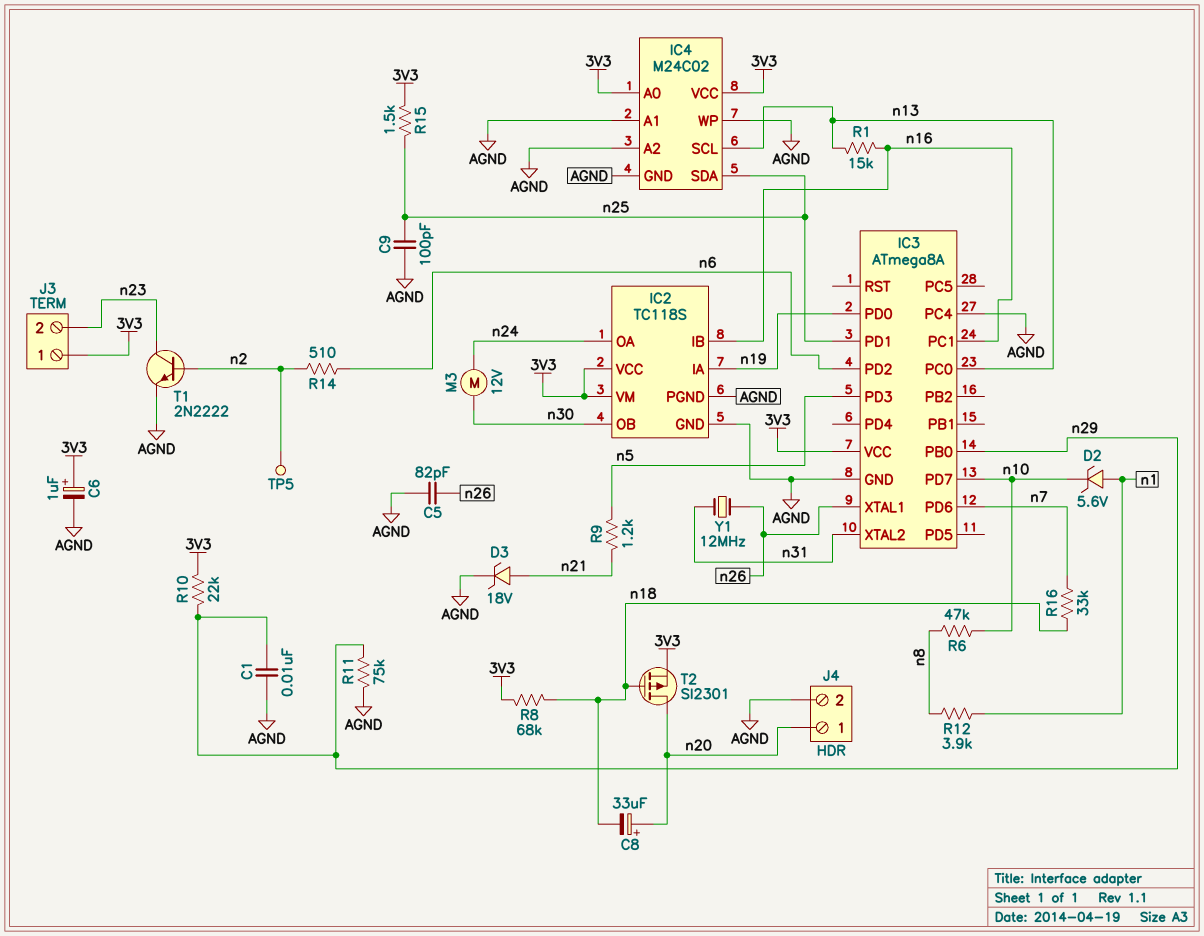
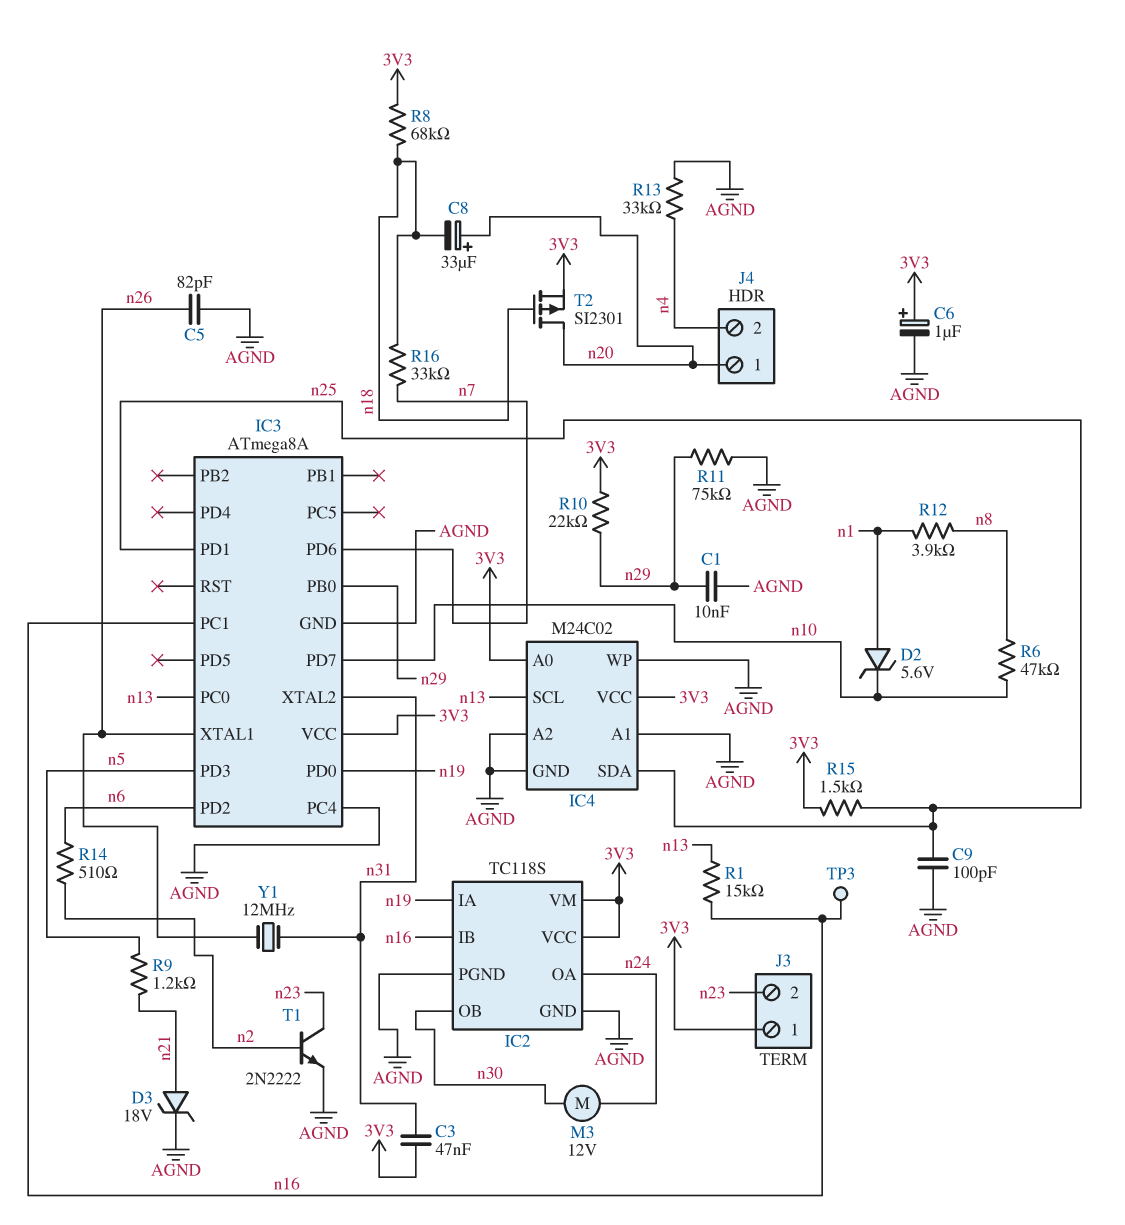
C3: none -> 47nF (3V3, n31)
J4 pin 2: AGND -> n4
R13: none -> 33k (AGND, n4)
TP3: none -> test point (n16)
TP5: test point (n2) -> none

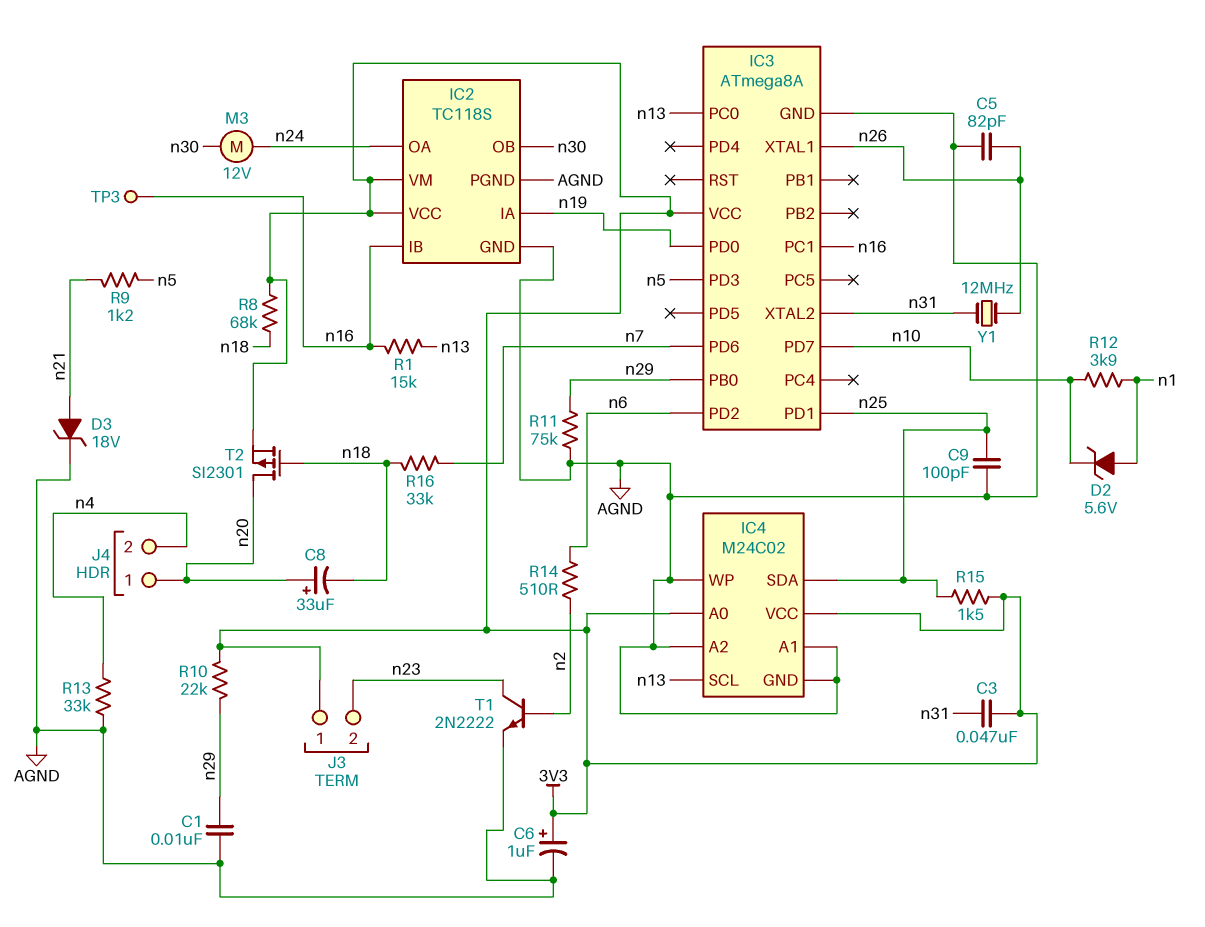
IC3 pin PC4: AGND -> none
R6: 47k (n8, n10) -> none
R12: 3.9k (n1, n8) -> 3.9k (n1, n10)

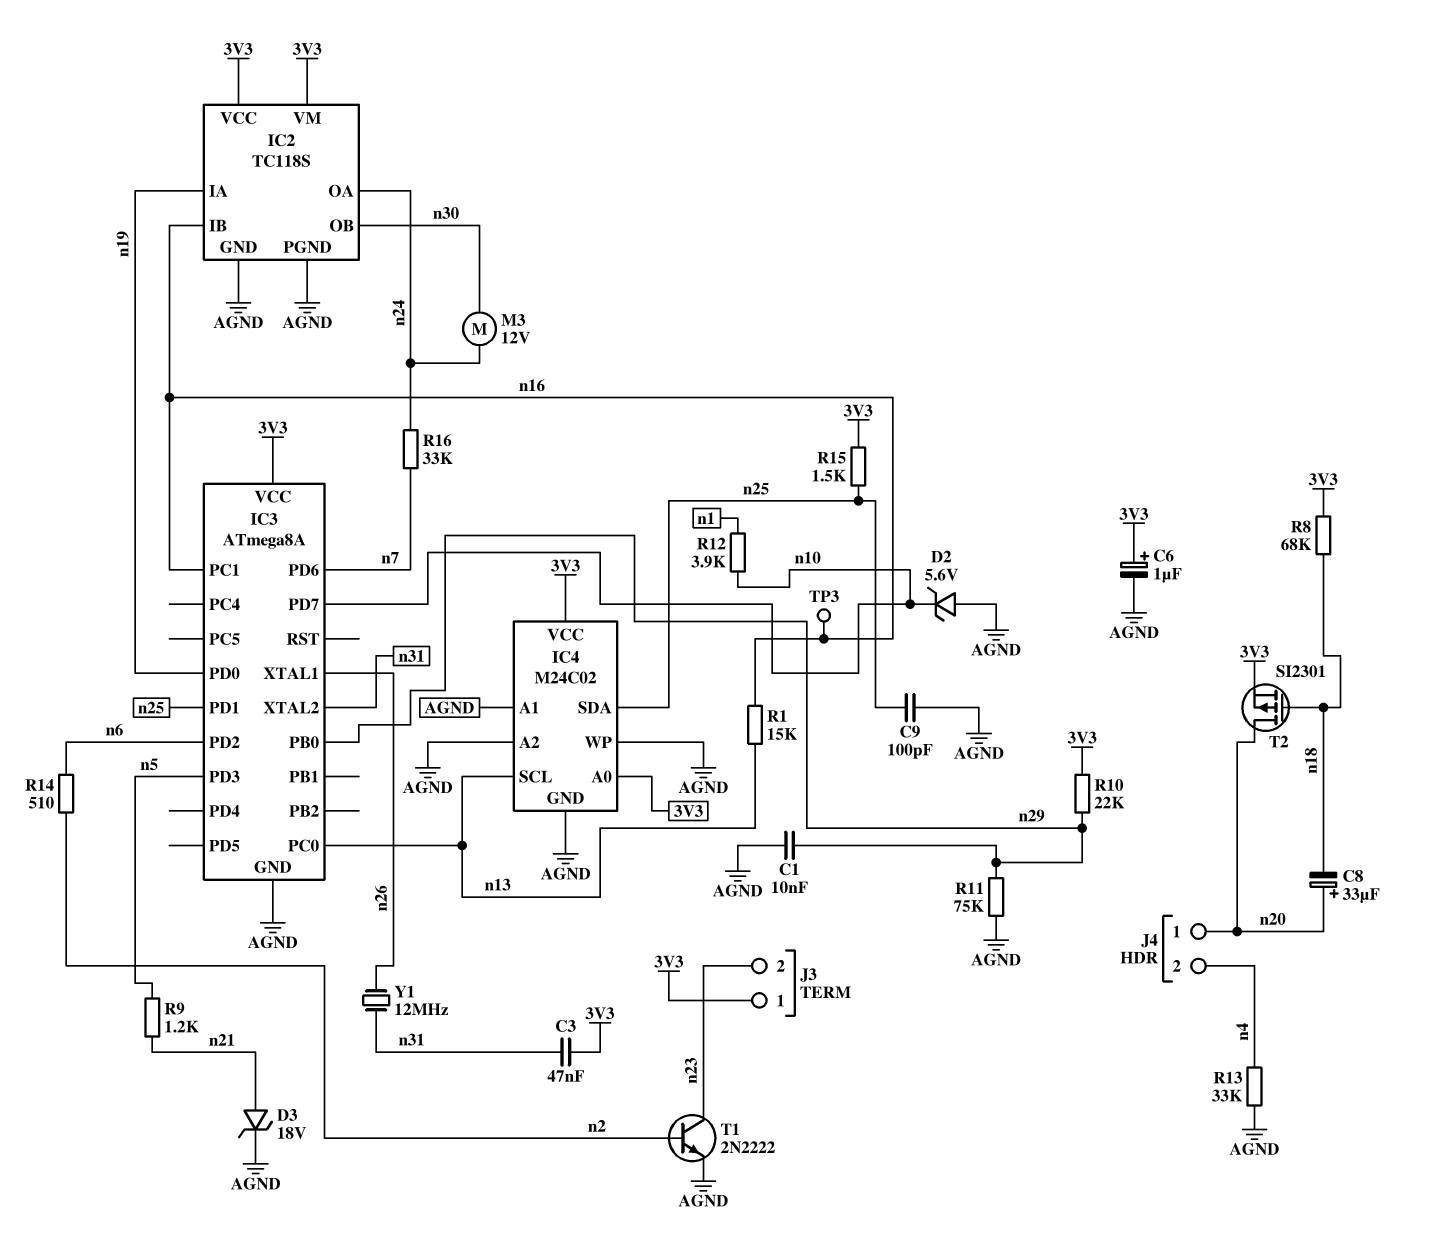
C5: 82pF (AGND, n26) -> none
D2: zener 5.6V (A n1, K n10) -> zener 5.6V (A AGND, K n10)
R16: 33k (n7, n18) -> 33k (n7, n24)

